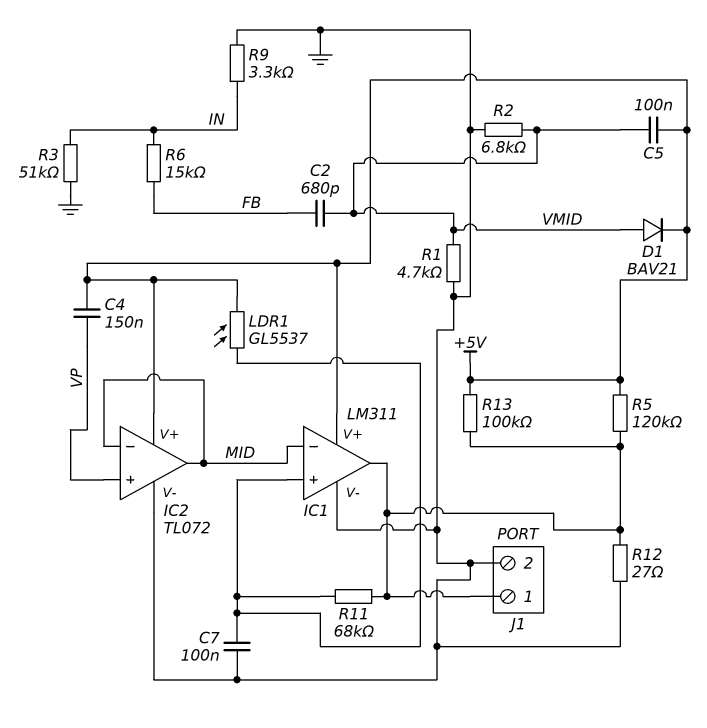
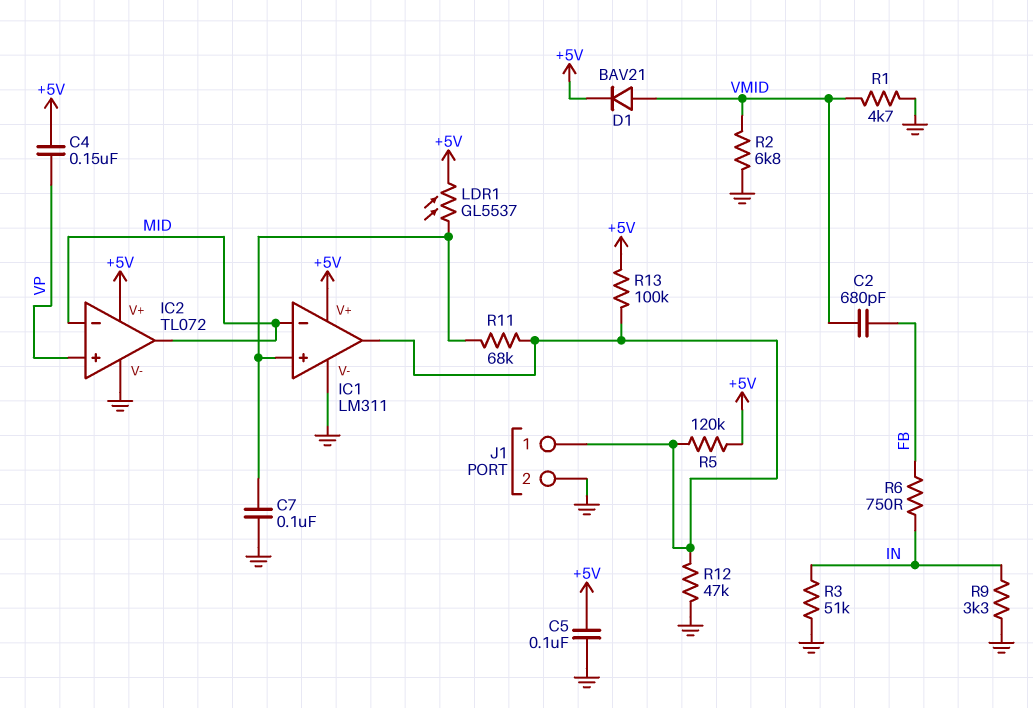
C5: 100nF (+5V, VMID) -> 100nF (+5V, GND)
R6: 15k (FB, IN) -> 750 (FB, IN)
R12: 27 (GND, IC1/out) -> 47k (GND, IC1/out)

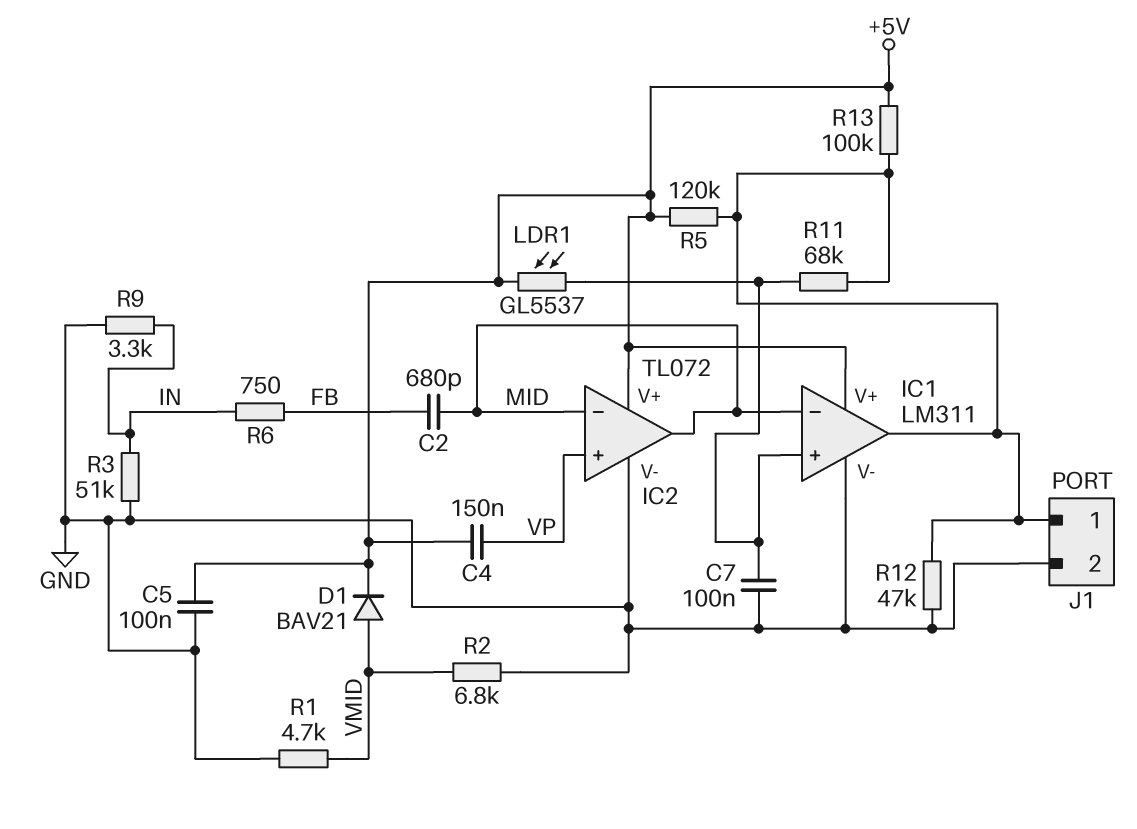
C2: 680pF (FB, VMID) -> 680pF (FB, MID)

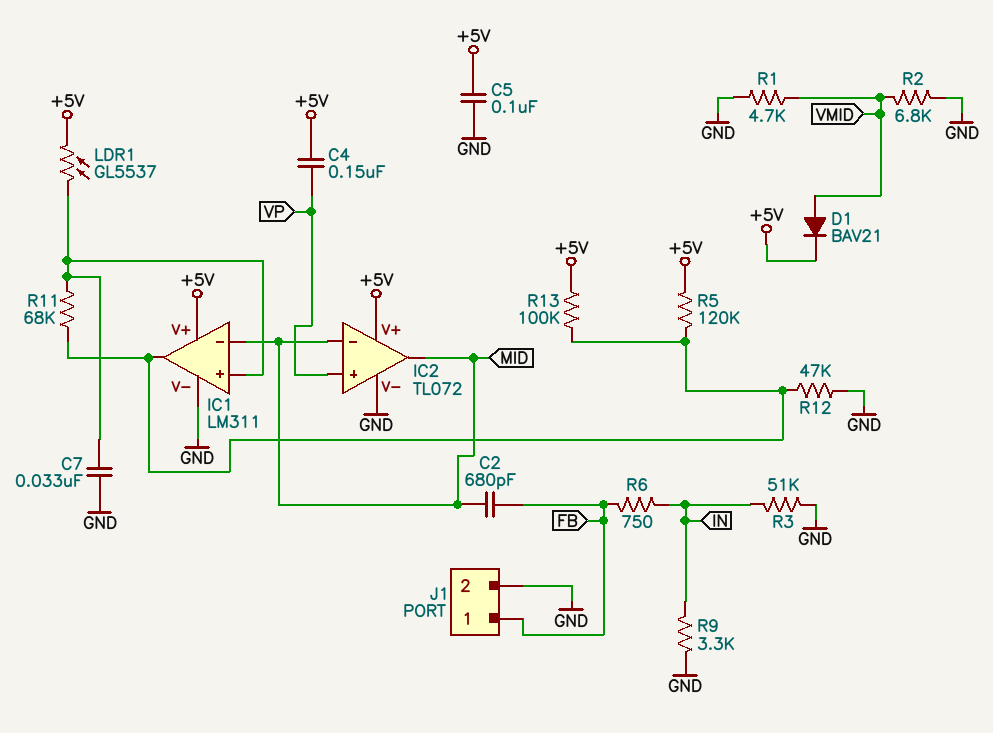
C7: 100nF (GND, IC1/in+) -> 33nF (GND, IC1/in+)
J1 pin 1: IC1/out -> FB

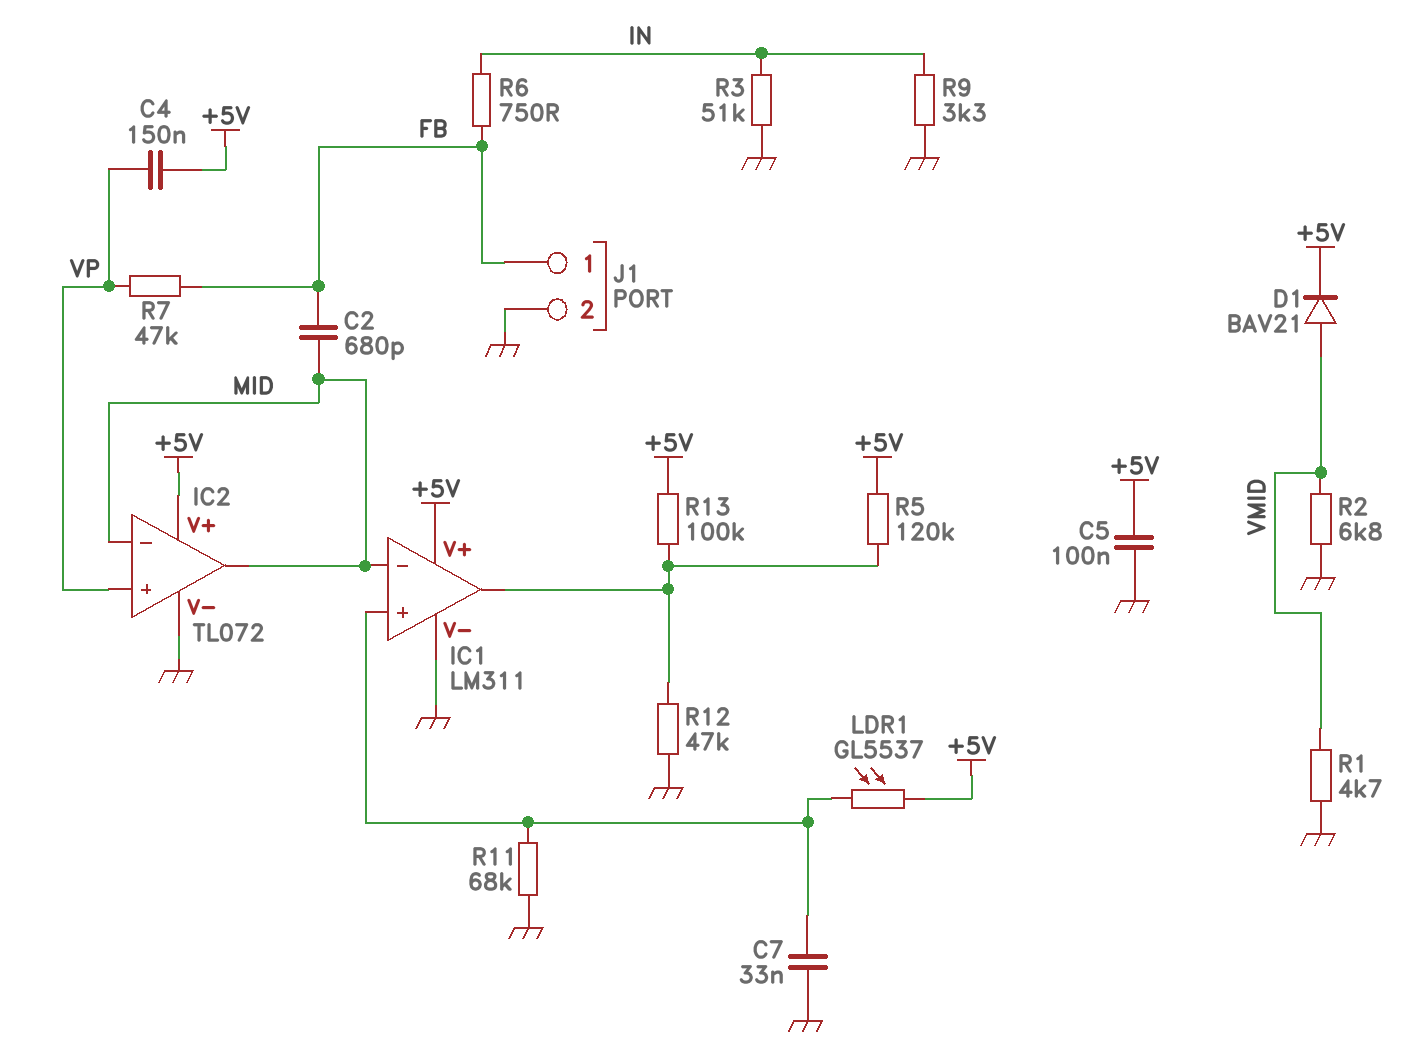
R7: none -> 47k (FB, VP)
R11: 68k (IC1/in+, IC1/out) -> 68k (GND, IC1/in+)

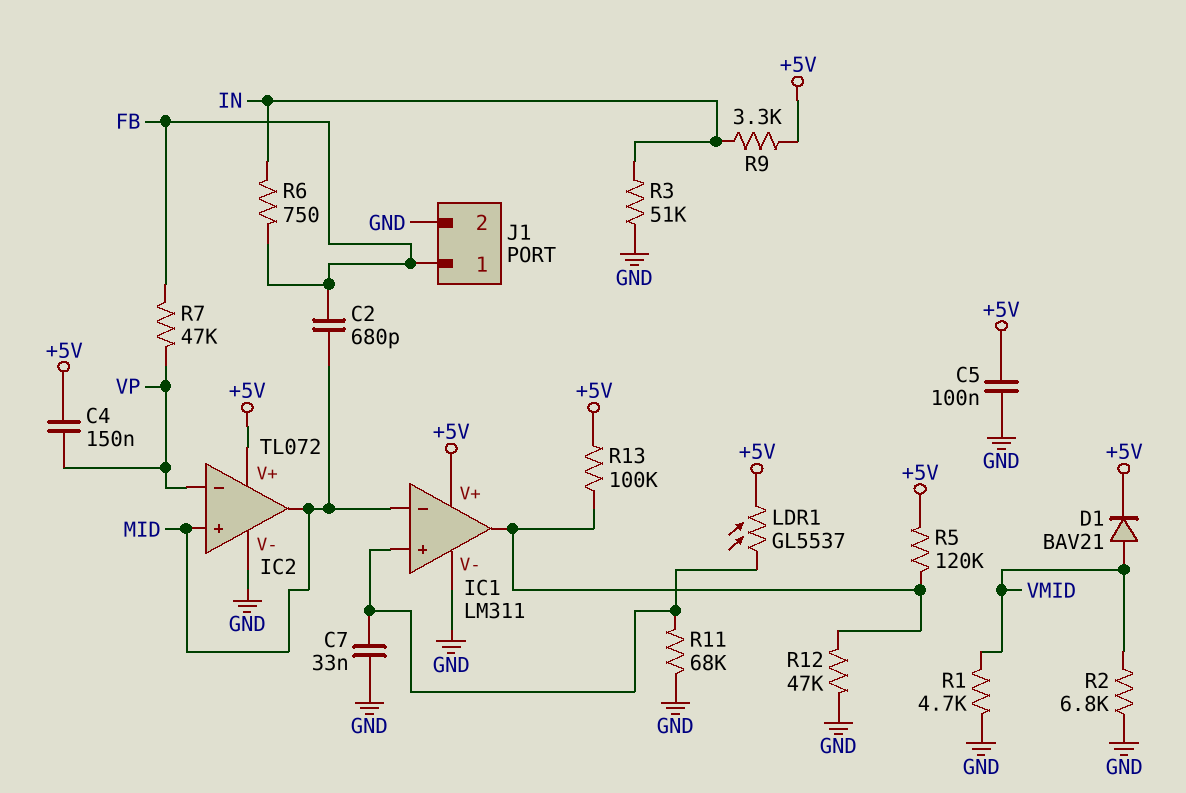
IC2 pin in+: VP -> MID
IC2 pin in-: MID -> VP
R9: 3.3k (GND, IN) -> 3.3k (+5V, IN)

